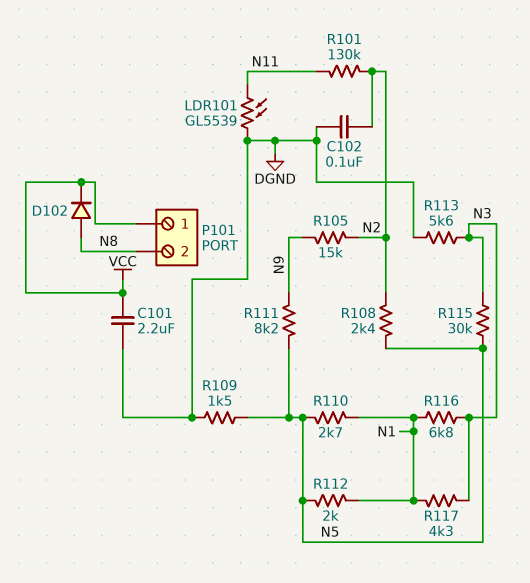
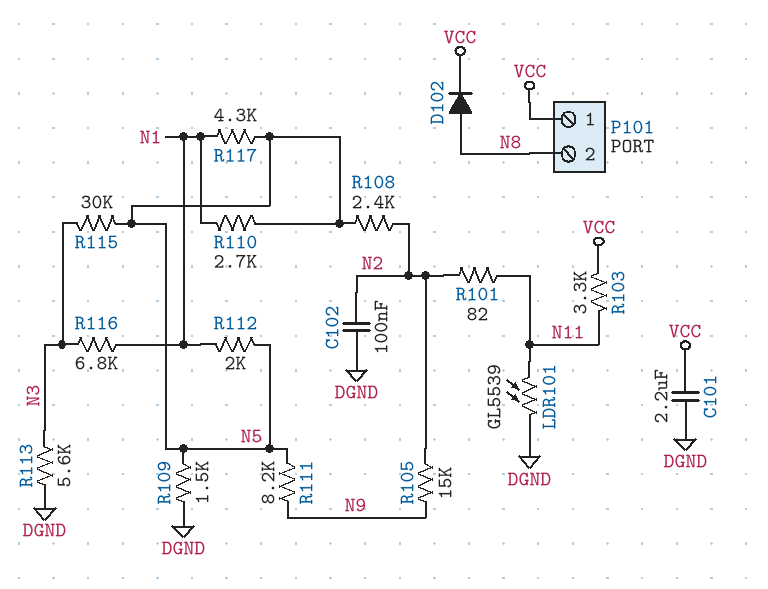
R101: 130k (N2, N11) -> 82 (N2, N11)
R103: none -> 3.3k (N11, VCC)
R117: 4.3k (N1, N3) -> 4.3k (N1, N5)

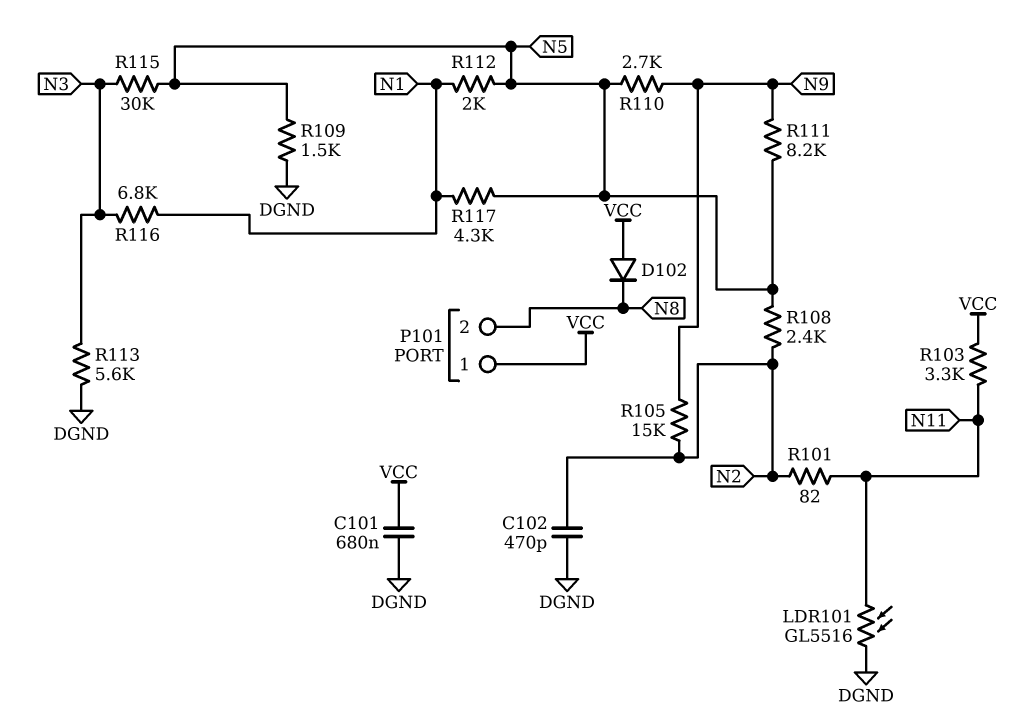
C101: 2.2uF (DGND, VCC) -> 680nF (DGND, VCC)
C102: 100nF (DGND, N2) -> 470pF (DGND, N2)
D102: diode (A N8, K VCC) -> diode (A VCC, K N8)
LDR101: GL5539 (DGND, N11) -> GL5516 (DGND, N11)
R110: 2.7k (N1, N5) -> 2.7k (N5, N9)

